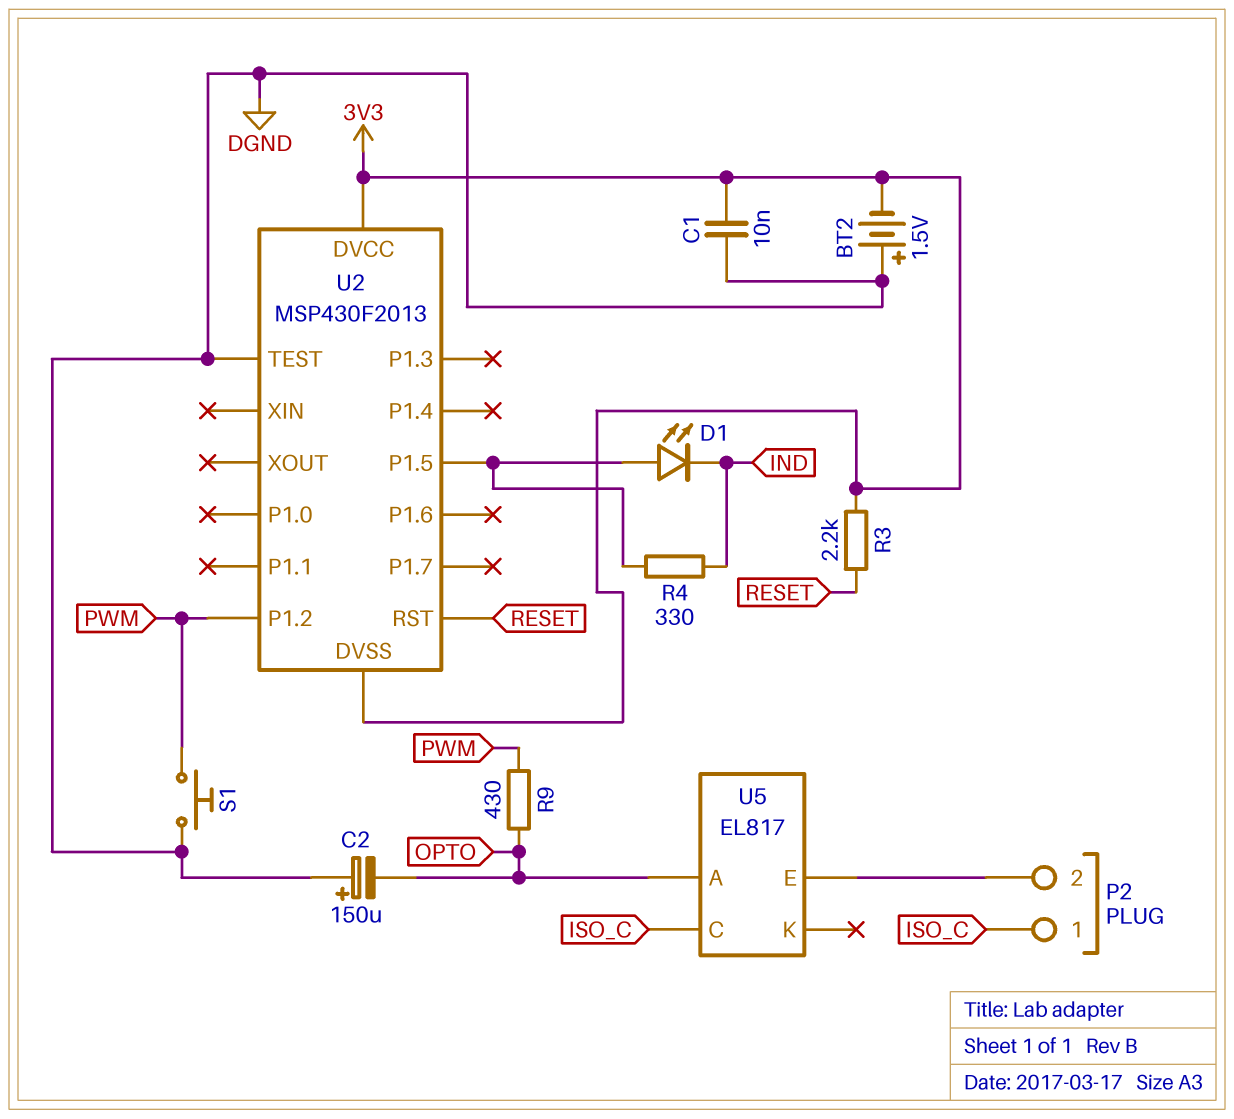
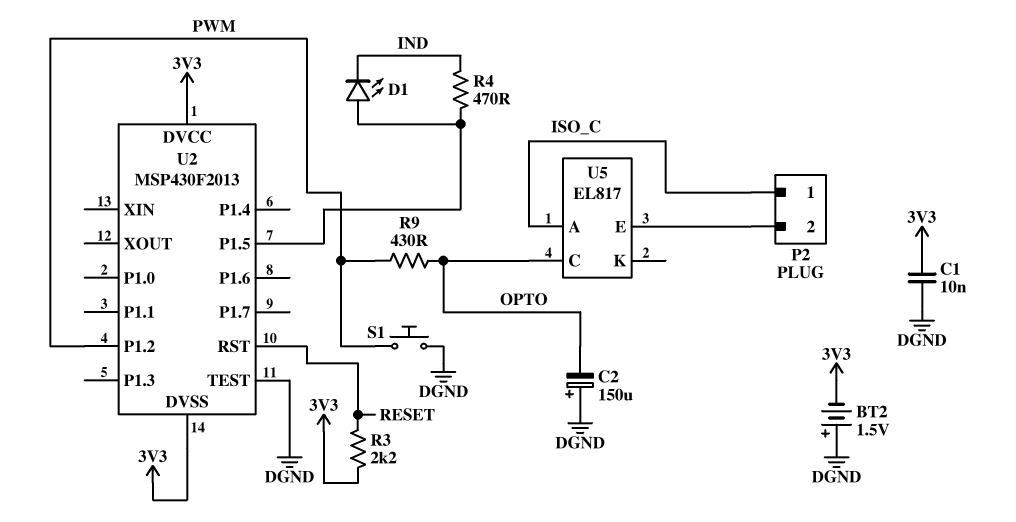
R4: 330 (IND, U2/P1.5) -> 470 (IND, U2/P1.5)
U5 pin A: OPTO -> ISO_C
U5 pin C: ISO_C -> OPTO

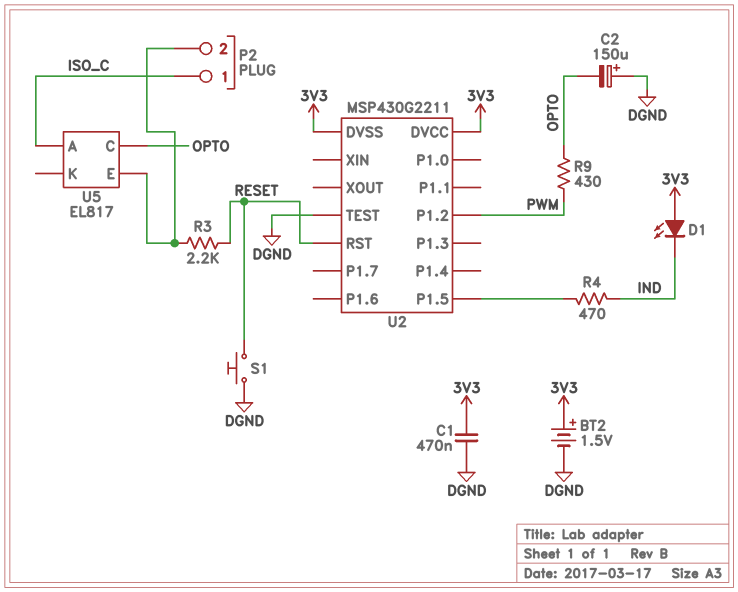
BT2: 1.5V (plus DGND, minus 3V3) -> 1.5V (plus 3V3, minus DGND)
C1: 10nF (3V3, DGND) -> 470nF (3V3, DGND)
D1: LED (A U2/P1.5, K IND) -> LED (A 3V3, K IND)
R3: 2.2k (3V3, RESET) -> 2.2k (P2/2, RESET)
S1: button (DGND, PWM) -> button (DGND, RESET)
U2: MSP430F2013 -> MSP430G2211

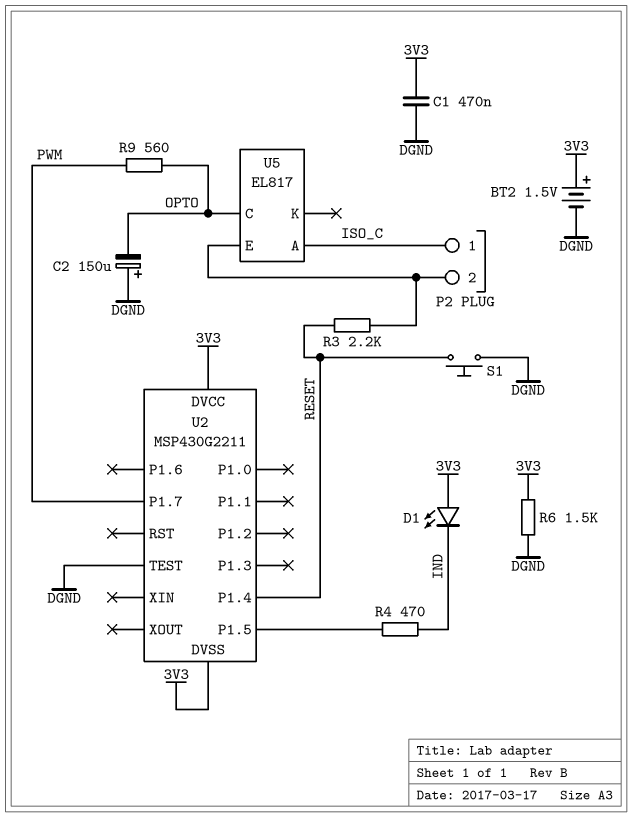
R6: none -> 1.5k (3V3, DGND)
R9: 430 (OPTO, PWM) -> 560 (OPTO, PWM)
U2 pin P1.2: PWM -> none
U2 pin P1.4: none -> RESET
U2 pin P1.7: none -> PWM
U2 pin RST: RESET -> none

